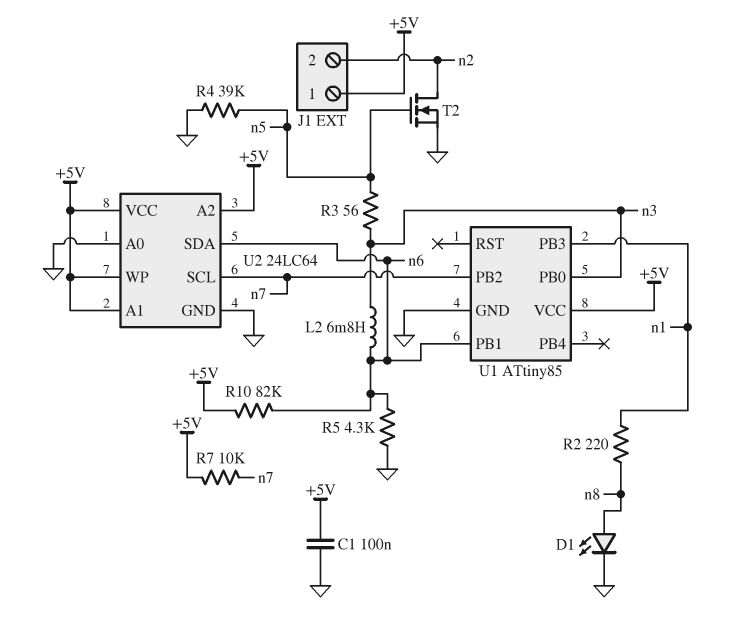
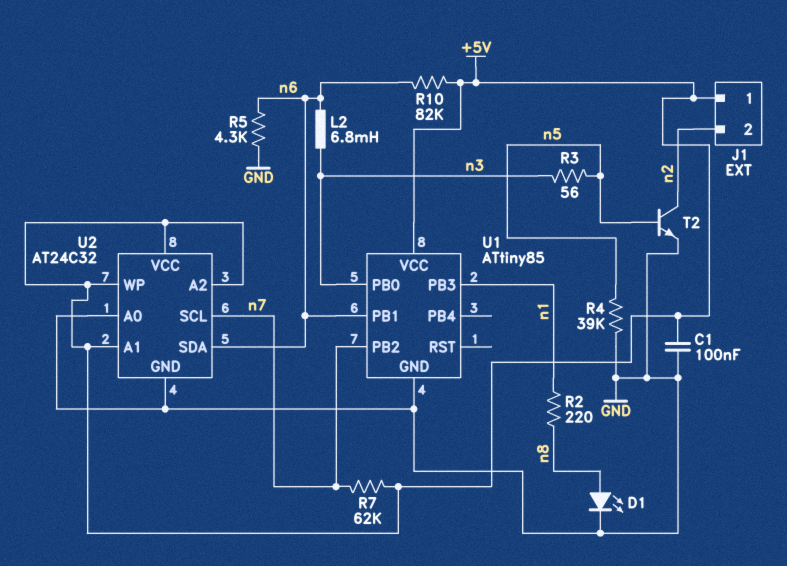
R7: 10k (+5V, n7) -> 62k (+5V, n7)
T2: NMOS (G n5, D n2, S GND) -> NPN (B n5, C n2, E GND)
U2: 24LC64 -> AT24C32

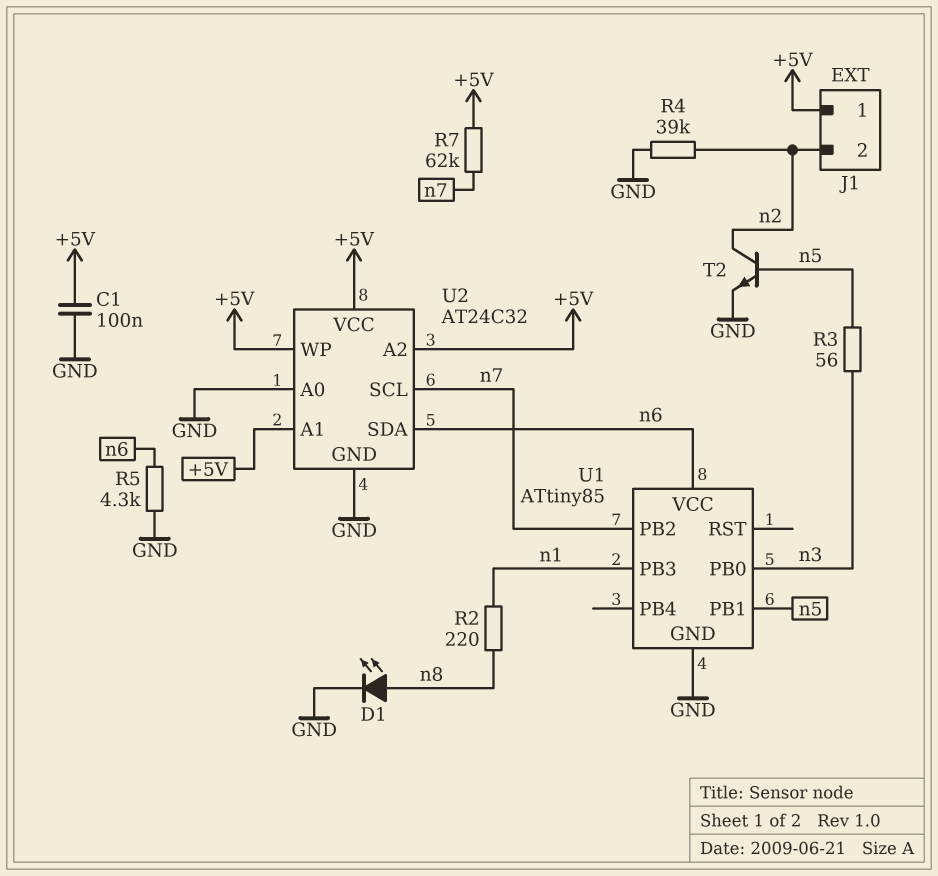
L2: 6.8mH (n3, n6) -> none
R4: 39k (GND, n5) -> 39k (GND, n2)
R10: 82k (+5V, n6) -> none
U1 pin PB1: n6 -> n5
U1 pin VCC: +5V -> n6

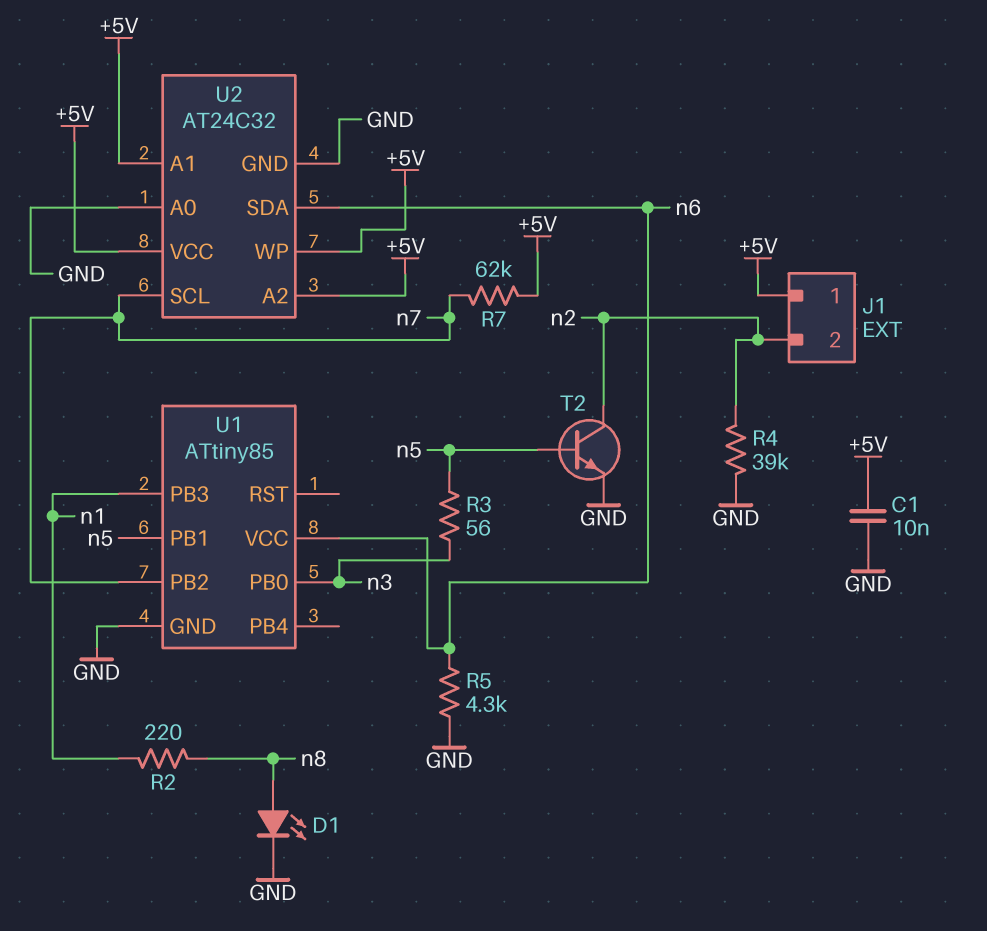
C1: 100nF (+5V, GND) -> 10nF (+5V, GND)

